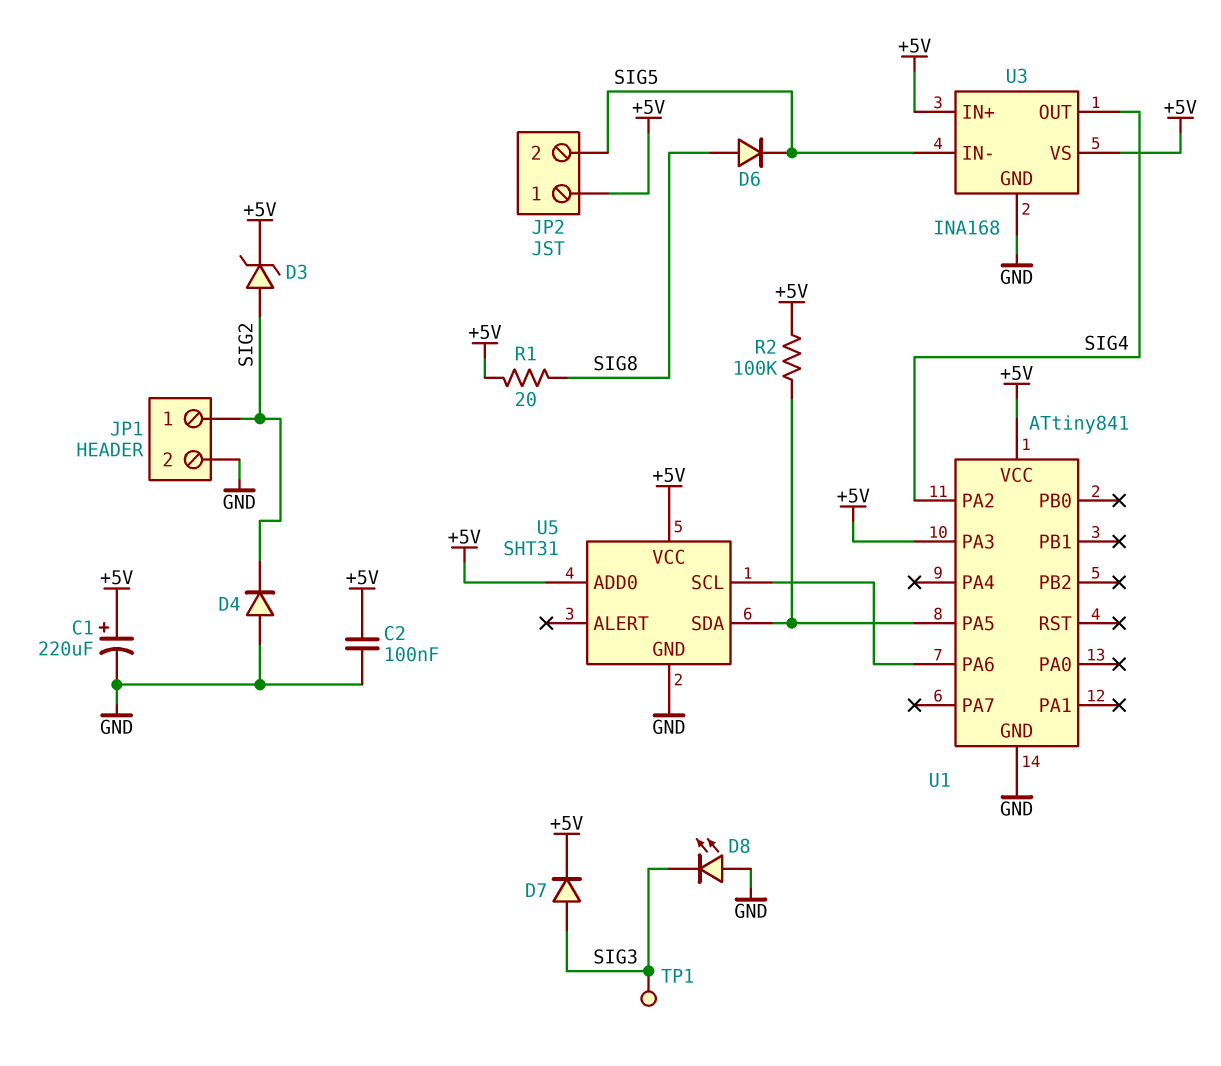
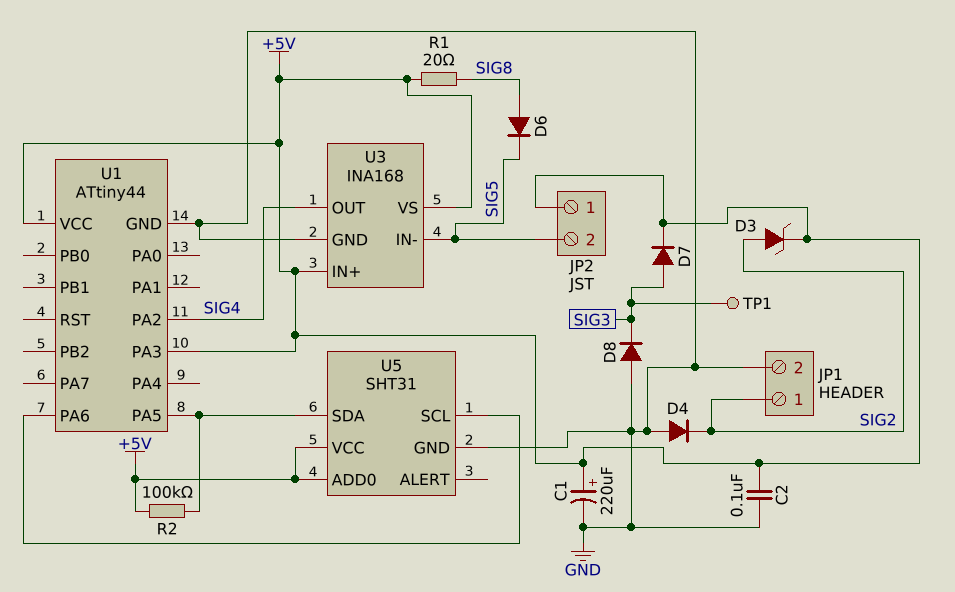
D8: LED (A GND, K SIG3) -> diode (A GND, K SIG3)
U1: ATtiny841 -> ATtiny44

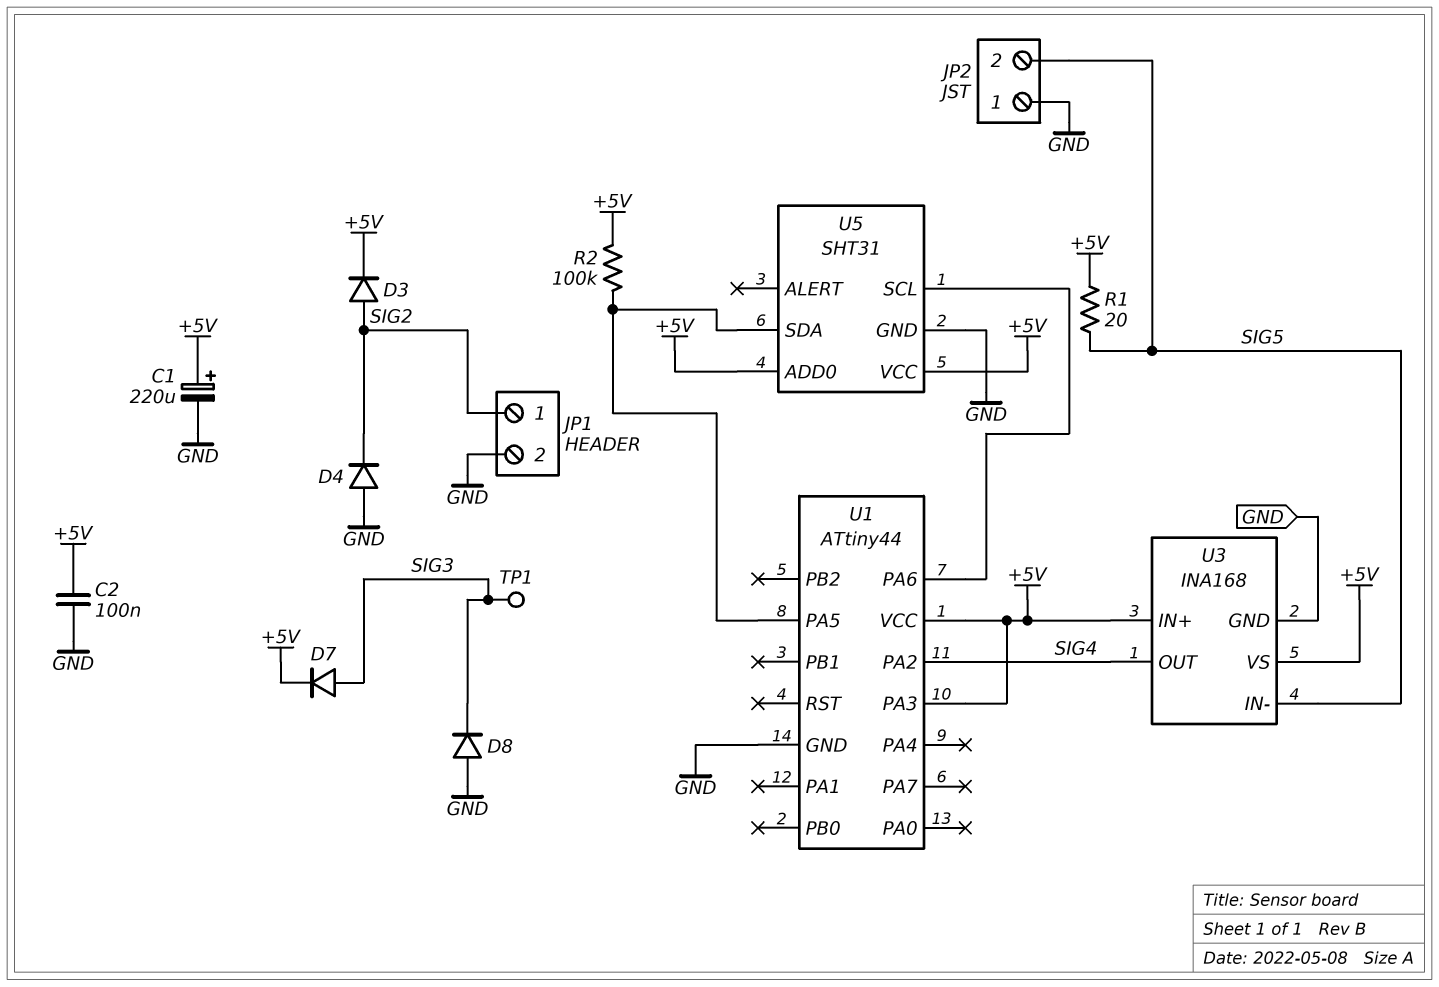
D3: zener (A SIG2, K +5V) -> diode (A SIG2, K +5V)
D6: diode (A SIG8, K SIG5) -> none
JP2 pin 1: +5V -> GND
R1: 20 (+5V, SIG8) -> 20 (+5V, SIG5)

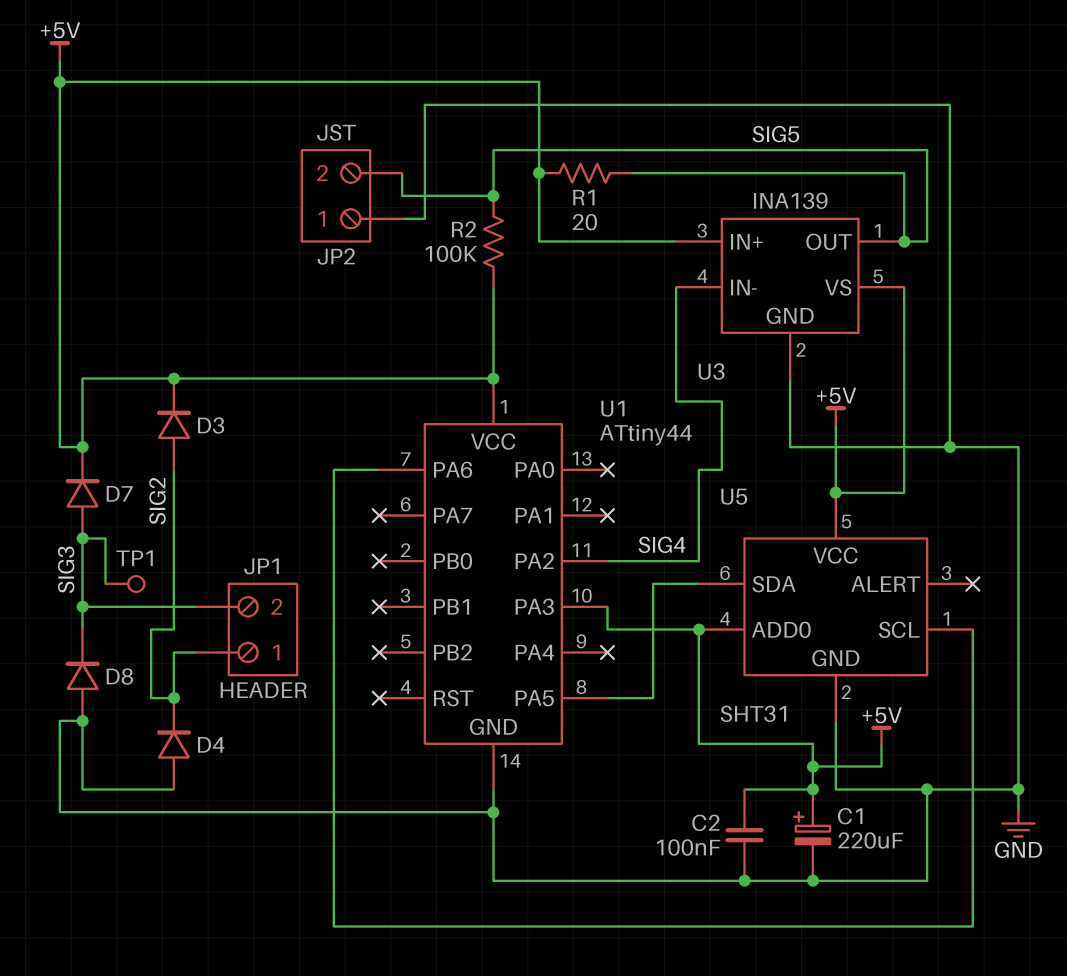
JP1 pin 2: GND -> SIG3
R2: 100k (+5V, U1/PA5) -> 100k (+5V, SIG5)
U3: INA168 -> INA139
U3 pin IN-: SIG5 -> SIG4
U3 pin OUT: SIG4 -> SIG5

